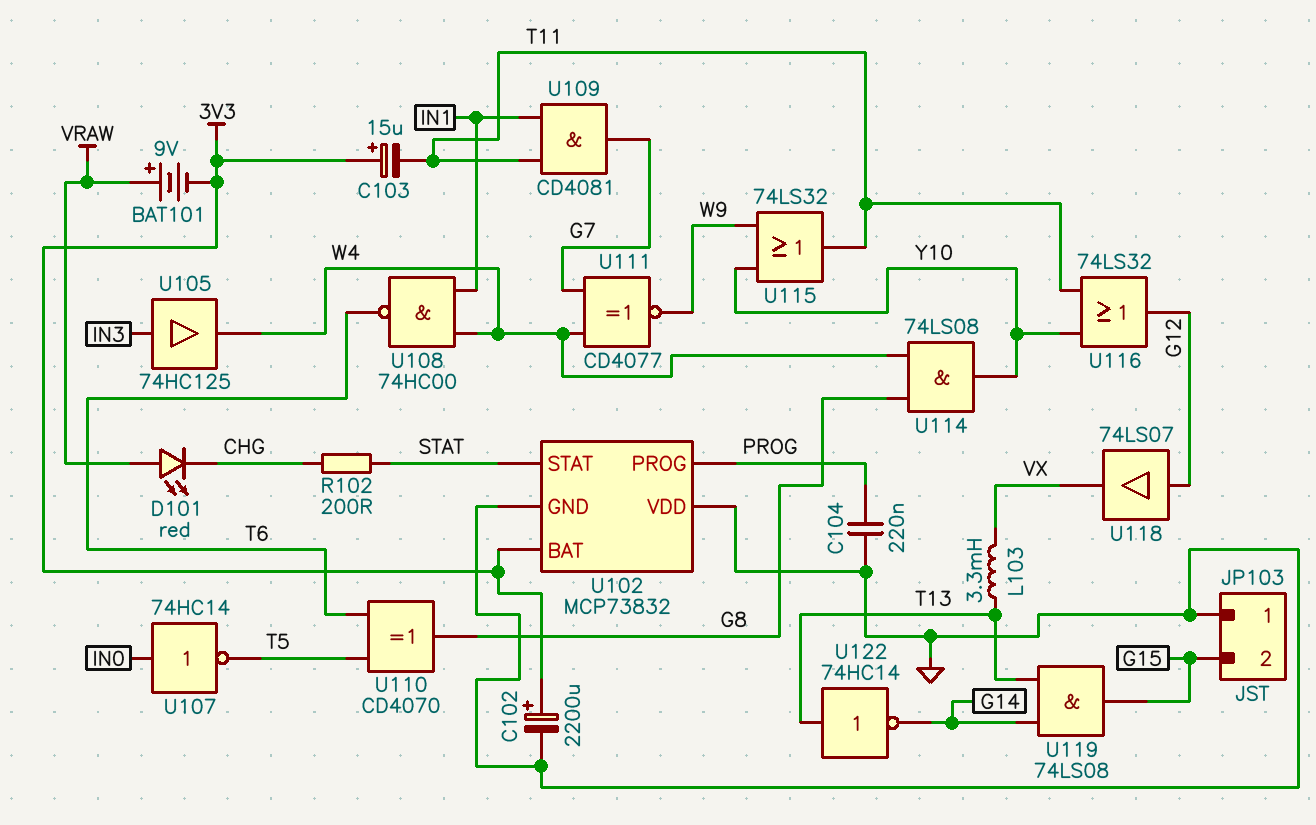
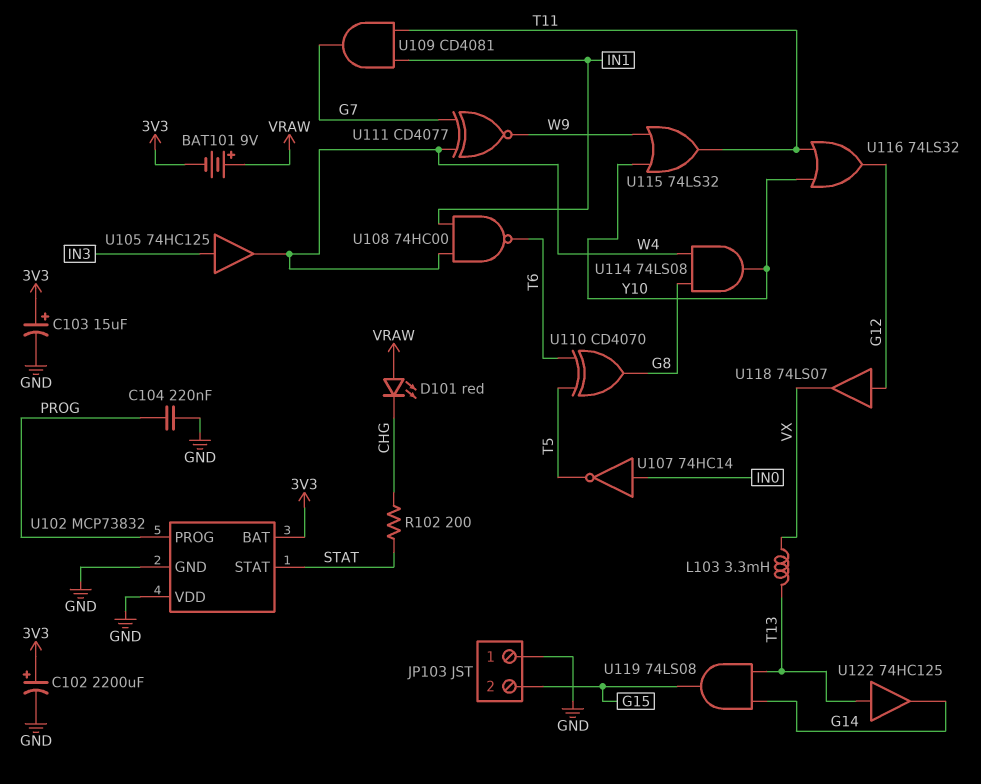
C103: 15uF (plus 3V3, minus T11) -> 15uF (plus 3V3, minus GND)
U122: NOT 74HC14 (in T13, out G14) -> buffer 74HC125 (in T13, out G14)

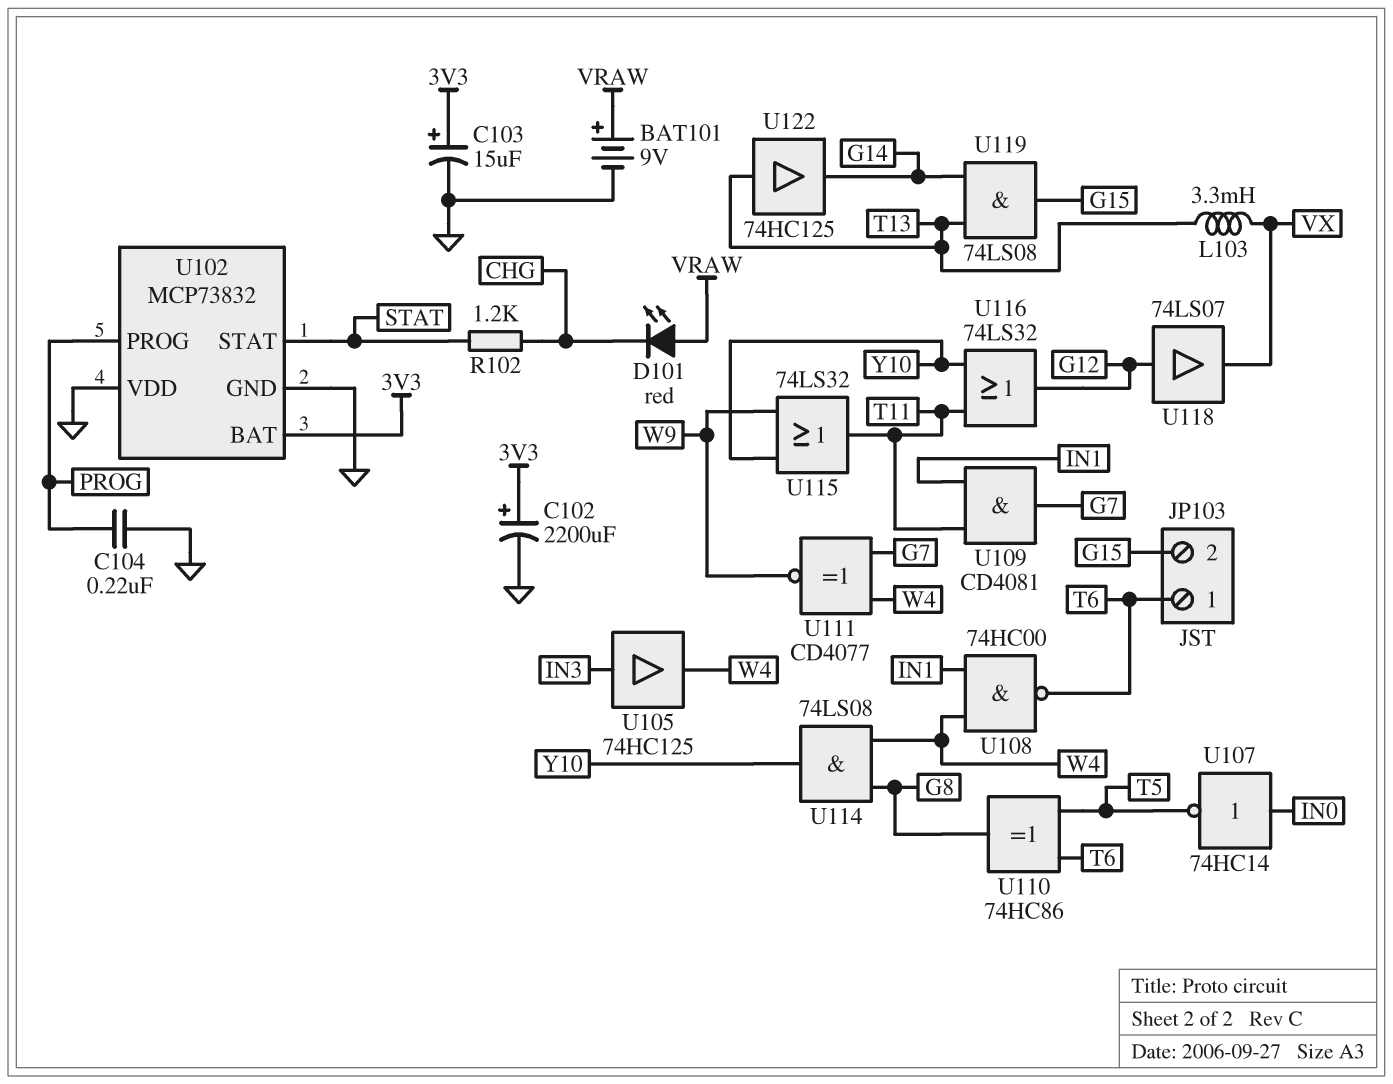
BAT101: 9V (plus VRAW, minus 3V3) -> 9V (plus VRAW, minus GND)
JP103 pin 1: GND -> T6
R102: 200 (CHG, STAT) -> 1.2k (CHG, STAT)
U110: XOR CD4070 (in T5, in T6, out G8) -> XOR 74HC86 (in T5, in T6, out G8)

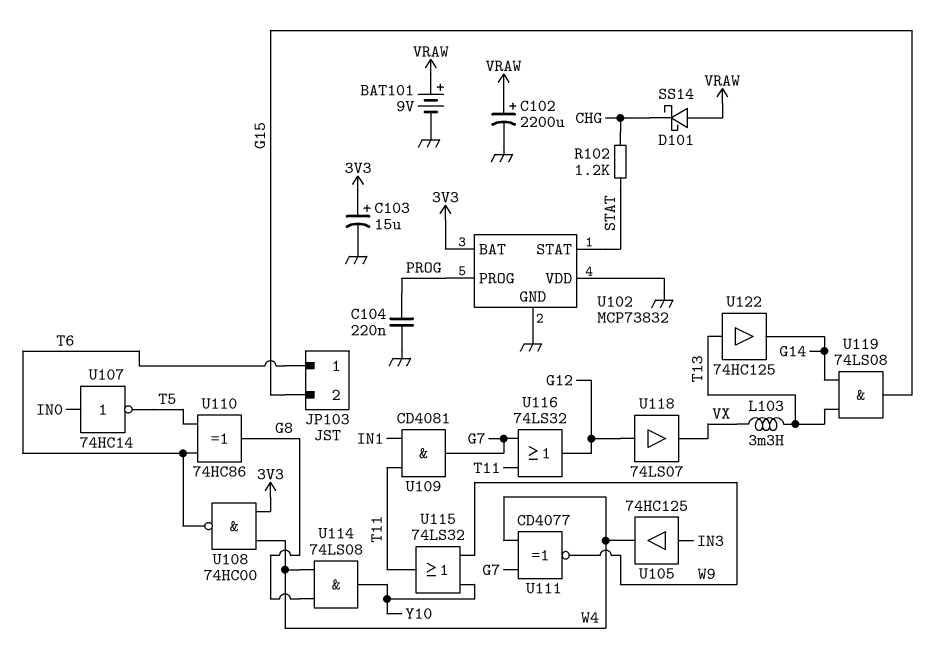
C102: 2200uF (plus 3V3, minus GND) -> 2200uF (plus VRAW, minus GND)
D101: LED red (A VRAW, K CHG) -> schottky SS14 (A VRAW, K CHG)
U108: NAND 74HC00 (in IN1, in W4, out T6) -> NAND 74HC00 (in 3V3, in W4, out T6)
U116: OR 74LS32 (in T11, in Y10, out G12) -> OR 74LS32 (in G7, in T11, out G12)

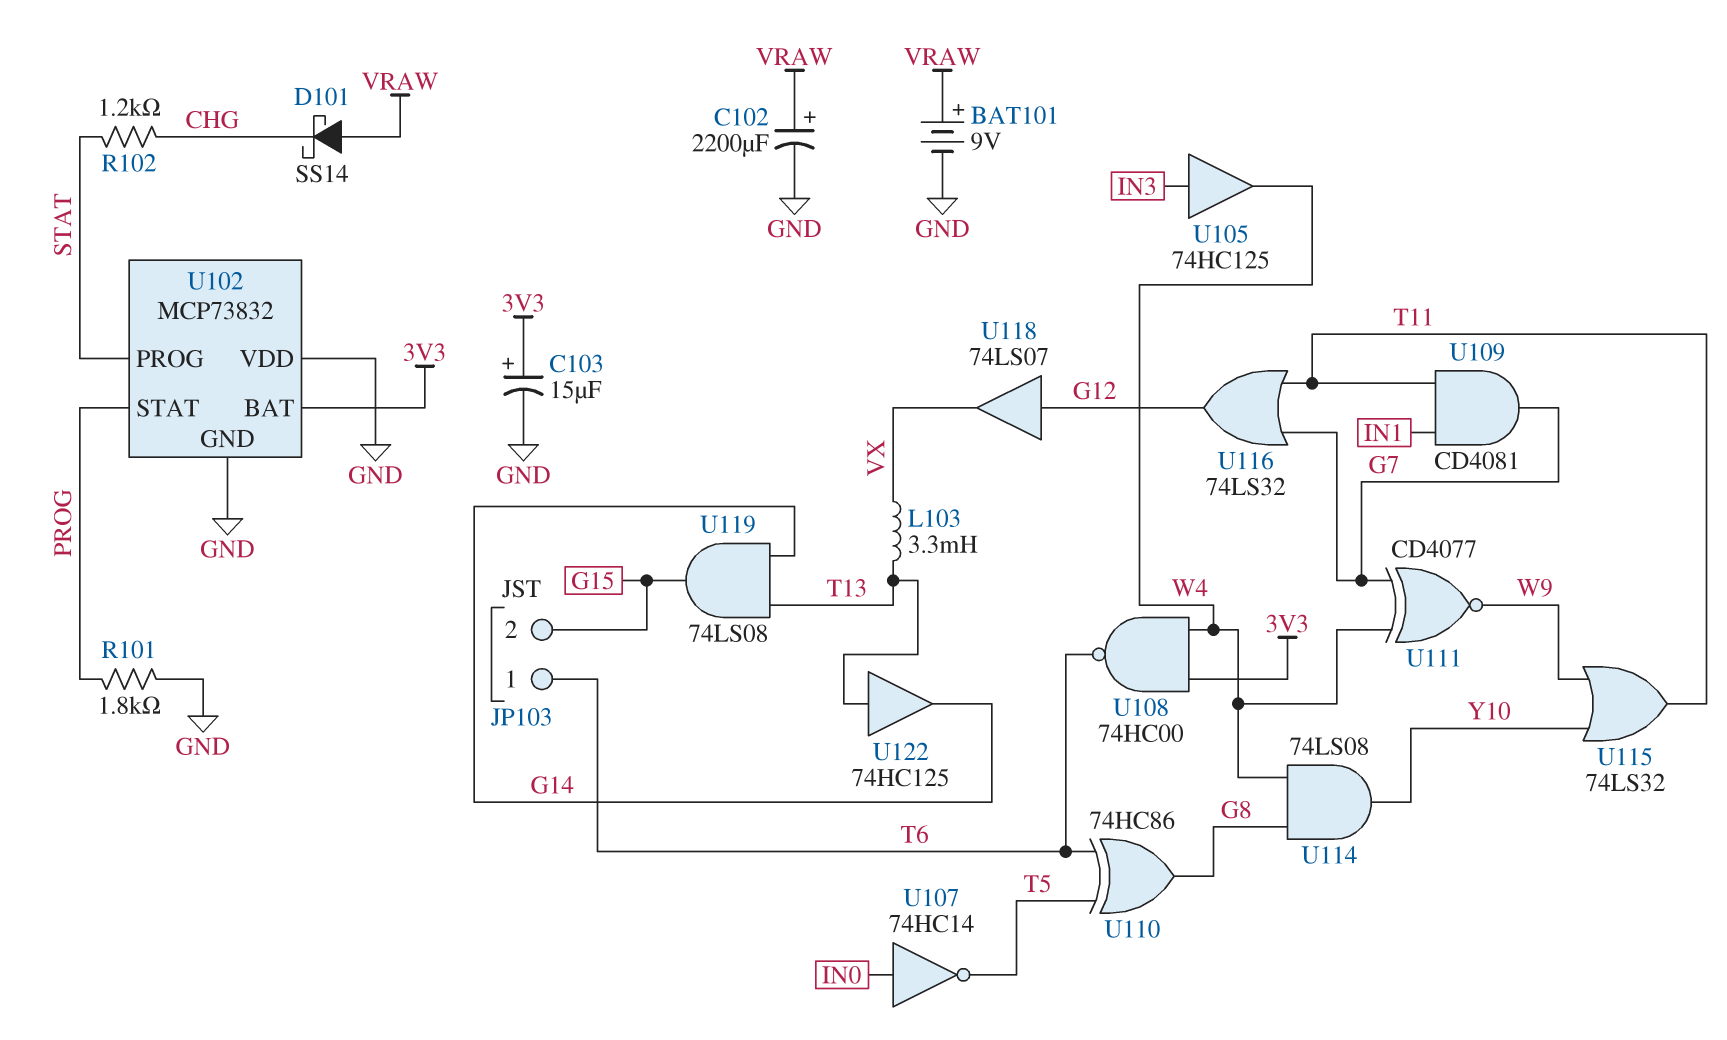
C104: 220nF (GND, PROG) -> none
R101: none -> 1.8k (GND, PROG)
U102 pin PROG: PROG -> STAT
U102 pin STAT: STAT -> PROG

